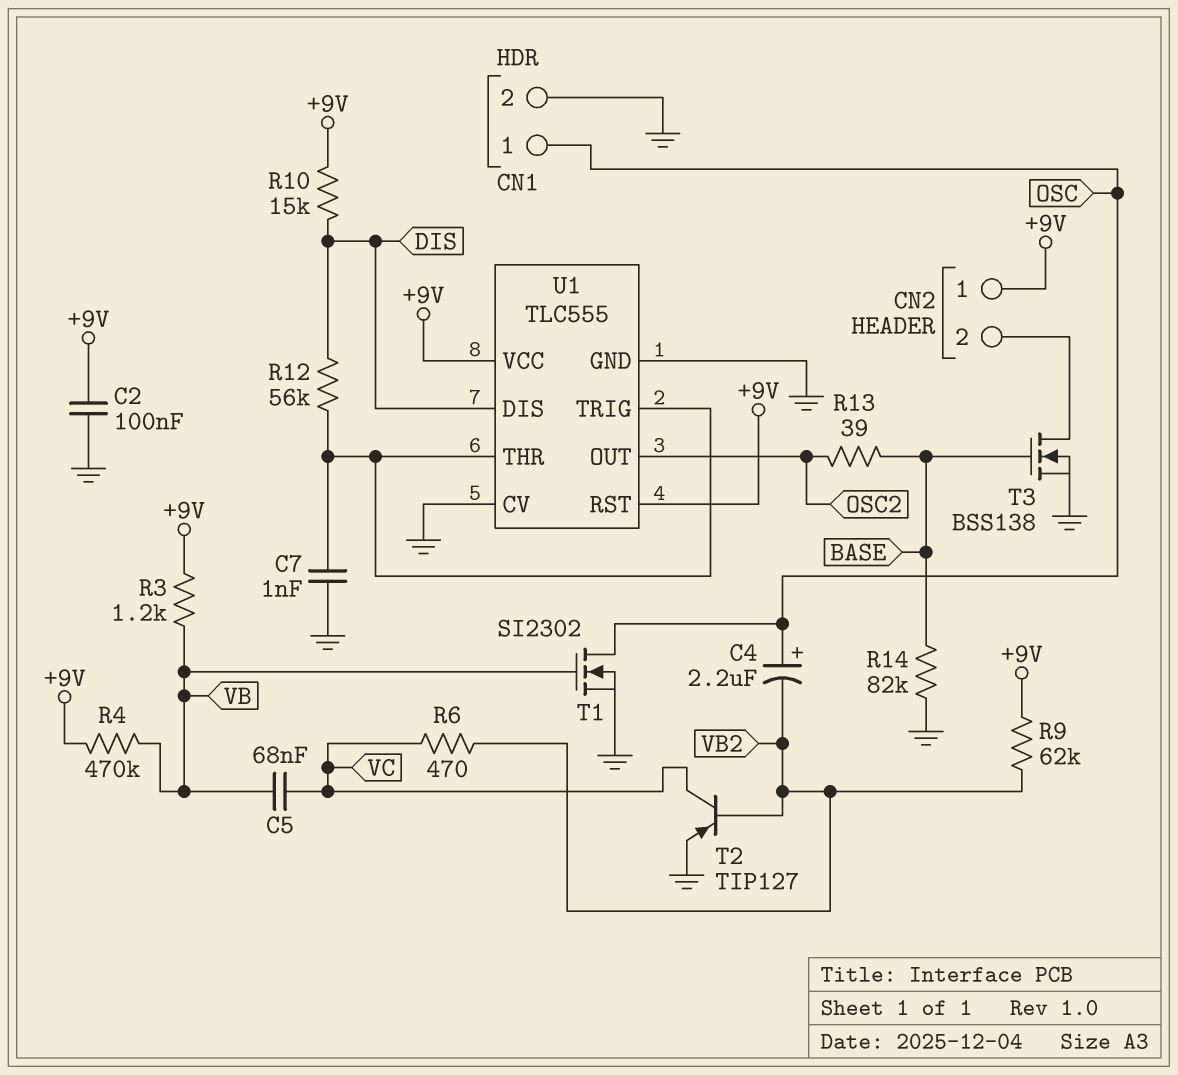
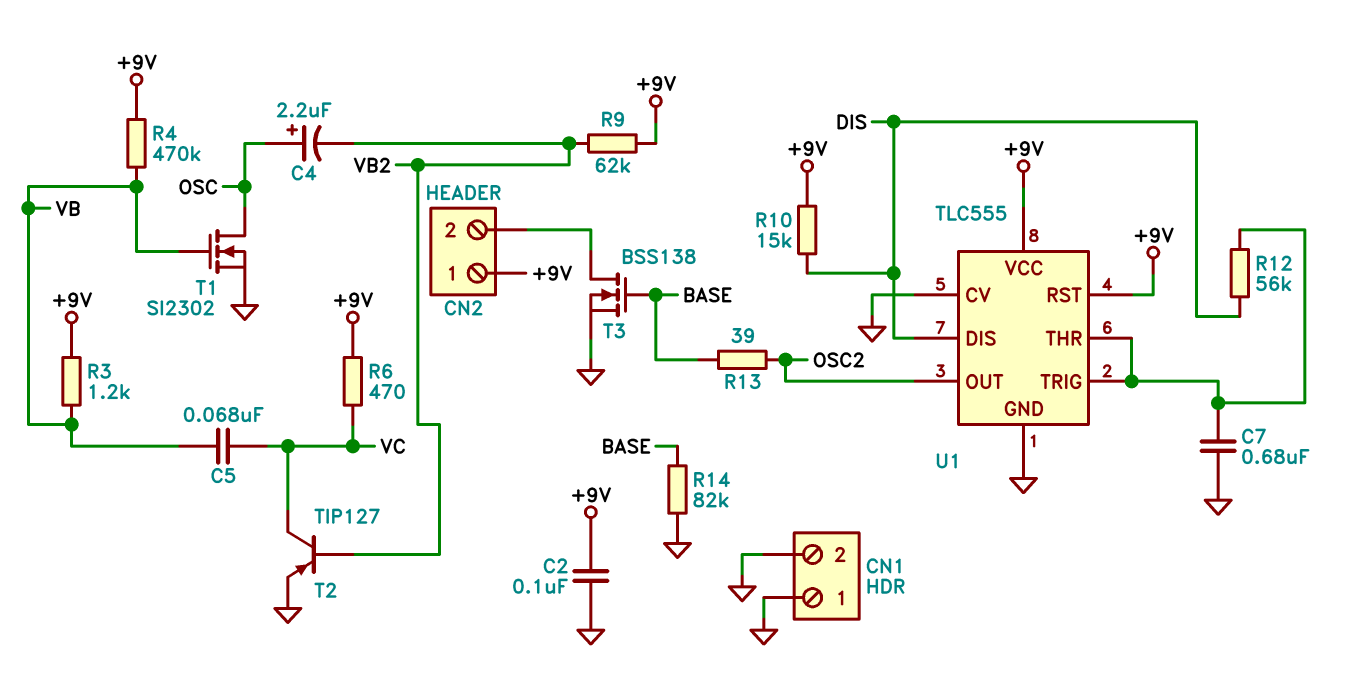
C7: 1nF (GND, U1/THR) -> 680nF (GND, U1/THR)
CN1 pin 1: OSC -> GND
R6: 470 (VB2, VC) -> 470 (+9V, VC)

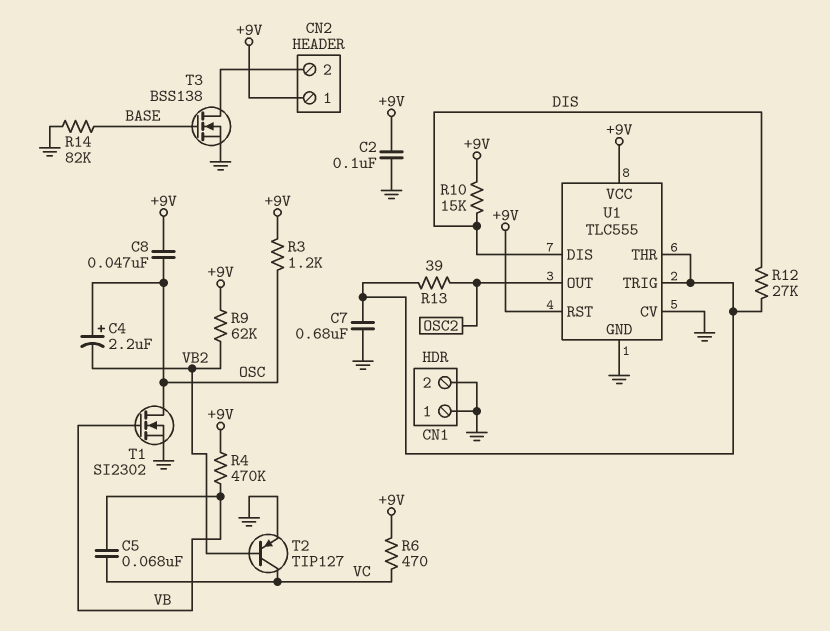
C8: none -> 47nF (+9V, OSC)
R3: 1.2k (+9V, VB) -> 1.2k (+9V, OSC)
R12: 56k (DIS, U1/THR) -> 27k (DIS, U1/THR)
R13: 39 (BASE, OSC2) -> 39 (OSC2, U1/THR)

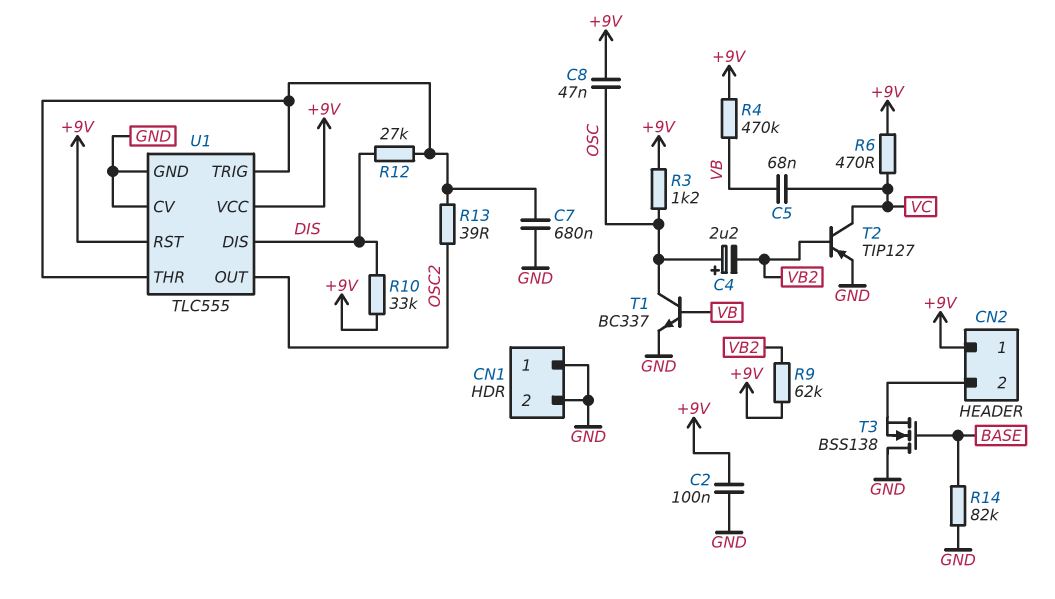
R10: 15k (+9V, DIS) -> 33k (+9V, DIS)
T1: NMOS SI2302 (G VB, D OSC, S GND) -> NPN BC337 (B VB, C OSC, E GND)
T3: NMOS BSS138 (G BASE, D CN2/2, S GND) -> NMOS BSS138 (G BASE, D GND, S CN2/2)

